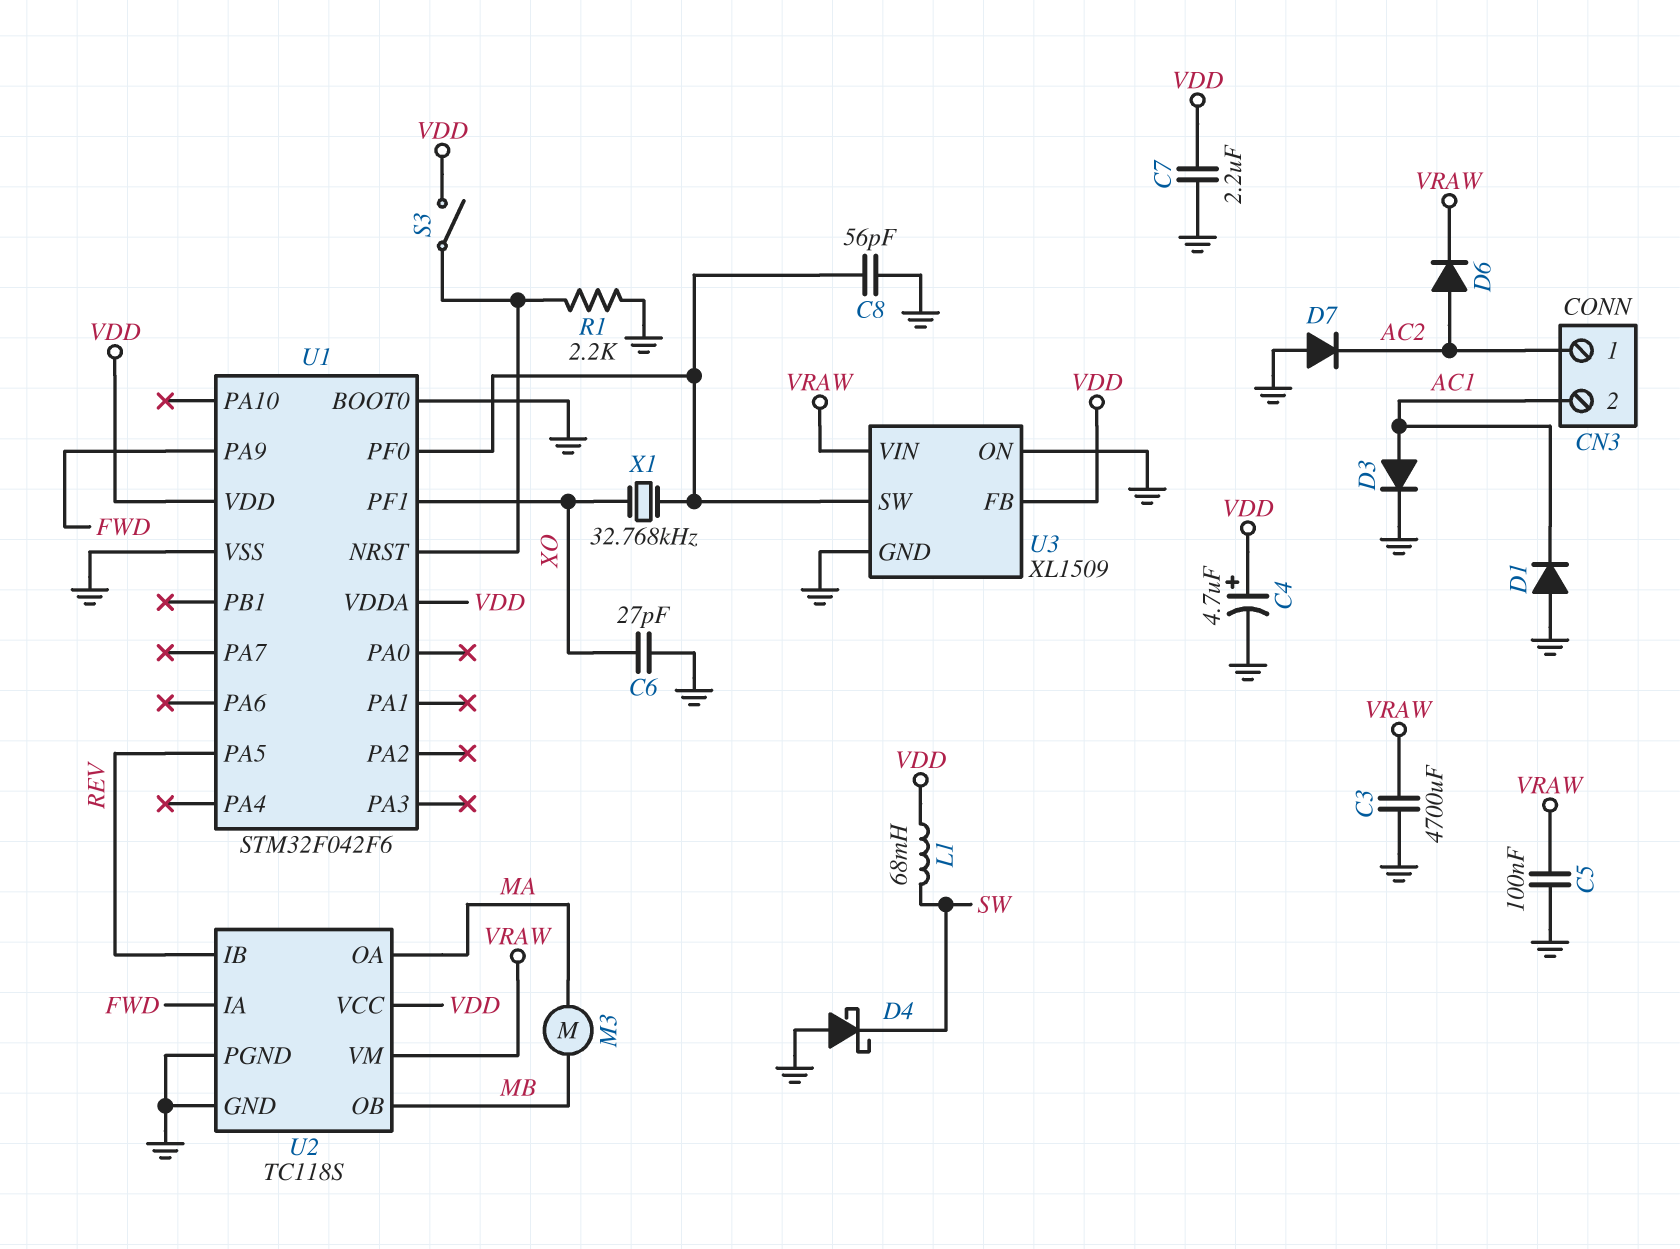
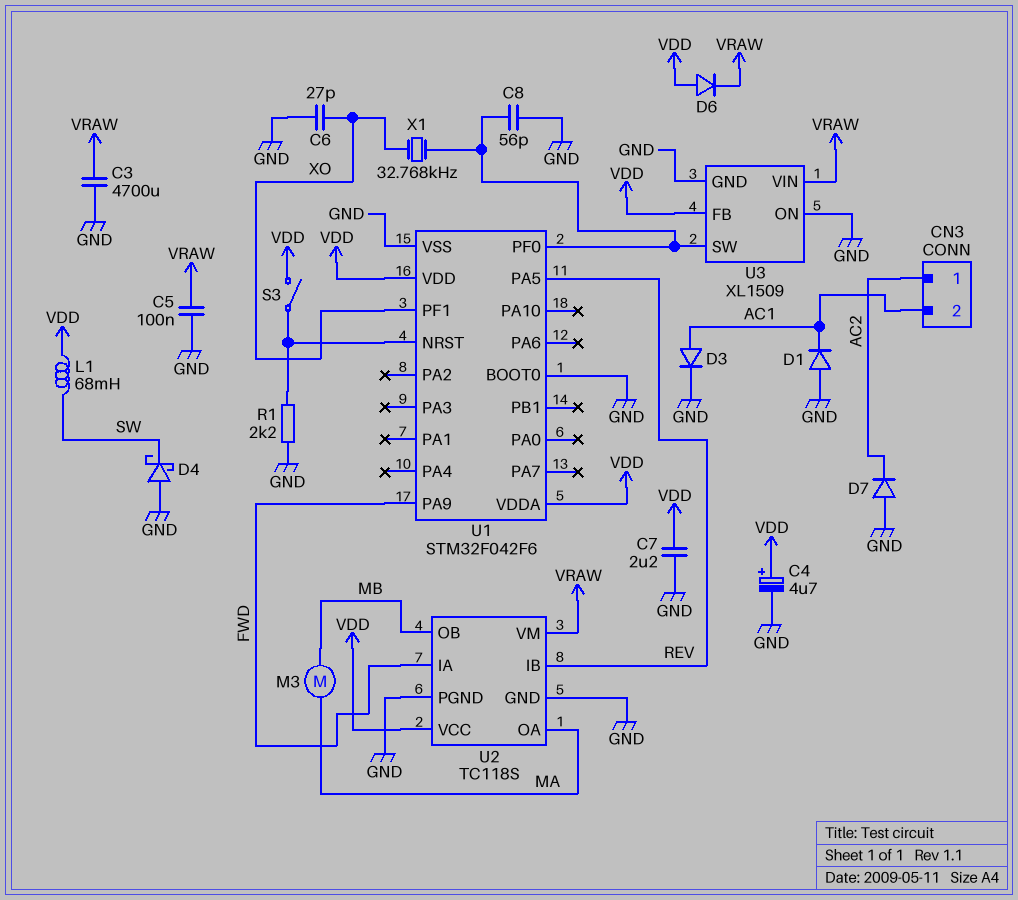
D6: diode (A AC2, K VRAW) -> diode (A VDD, K VRAW)

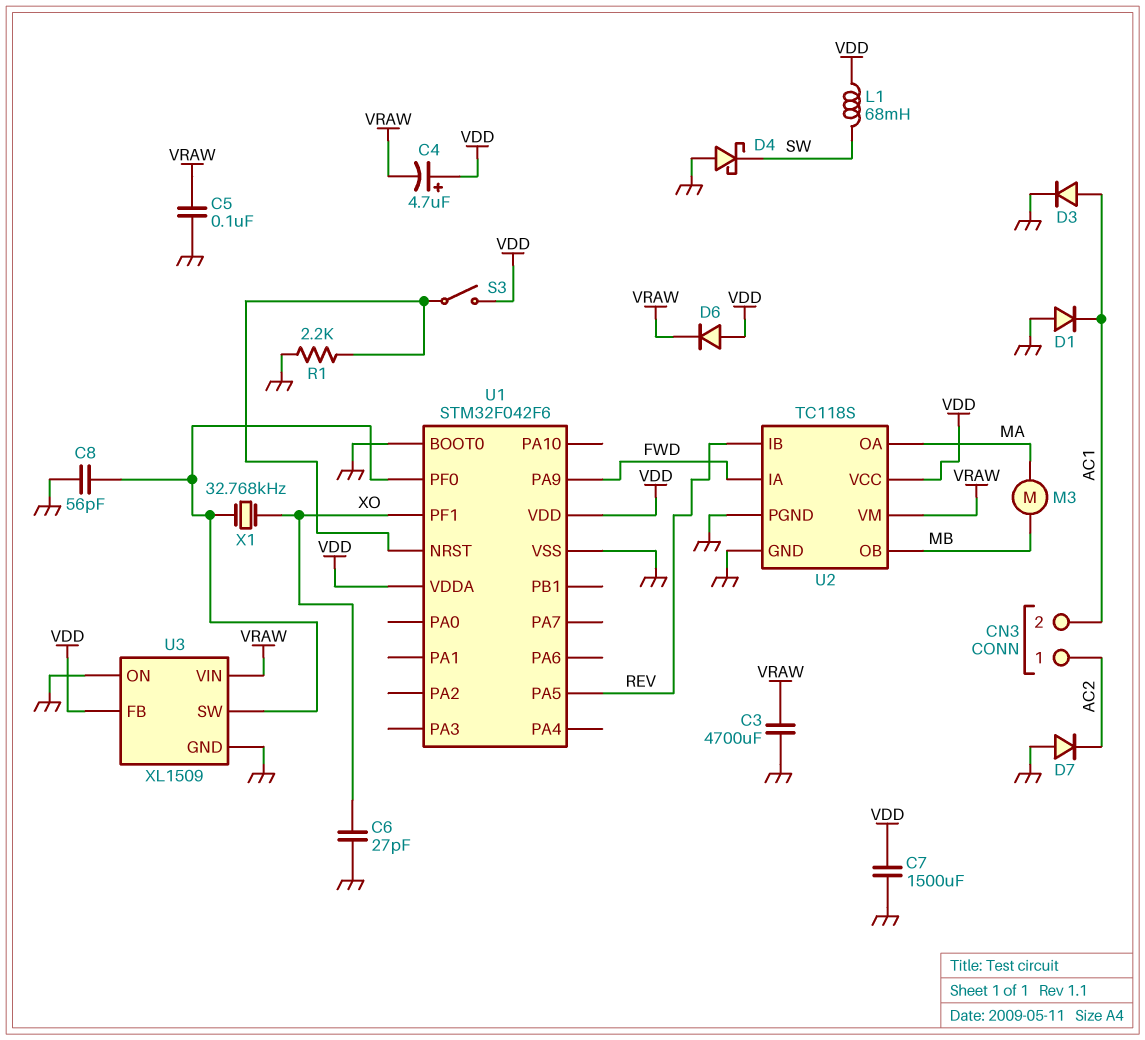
C4: 4.7uF (plus VDD, minus GND) -> 4.7uF (plus VDD, minus VRAW)
C7: 2.2uF (GND, VDD) -> 1500uF (GND, VDD)

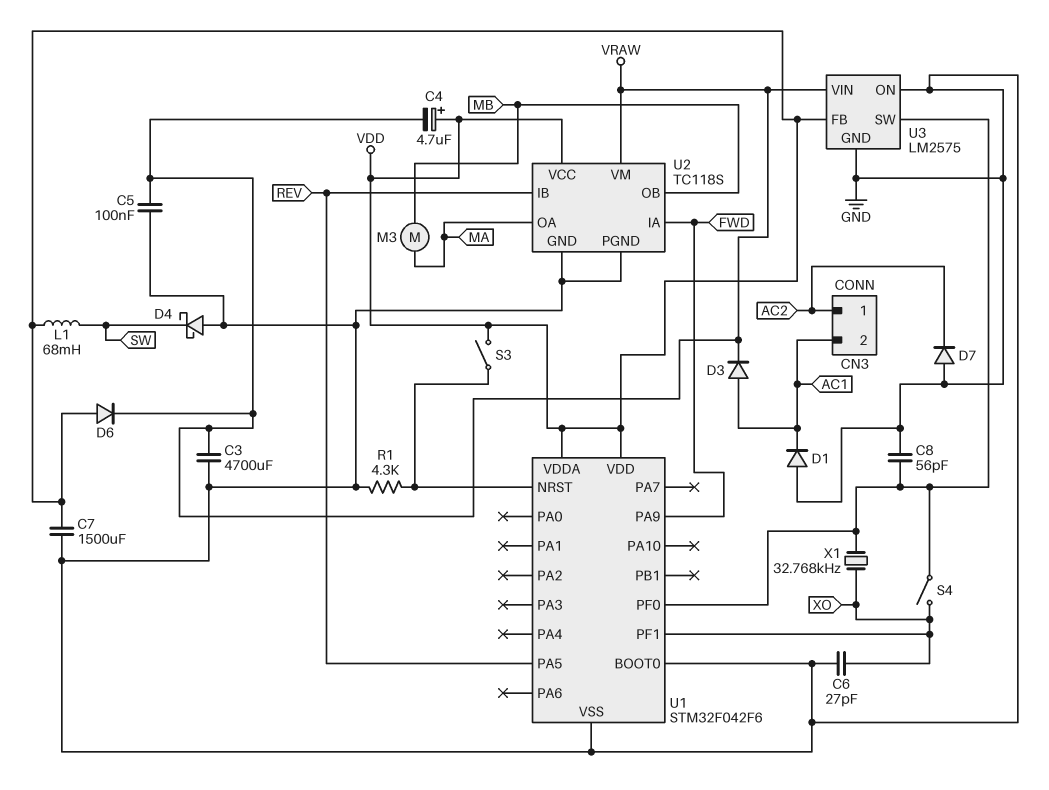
D3: diode (A AC1, K GND) -> diode (A AC1, K VRAW)
R1: 2.2k (GND, U1/NRST) -> 4.3k (GND, U1/NRST)
S4: none -> switch (U1/PF0, XO)
U3: XL1509 -> LM2575

